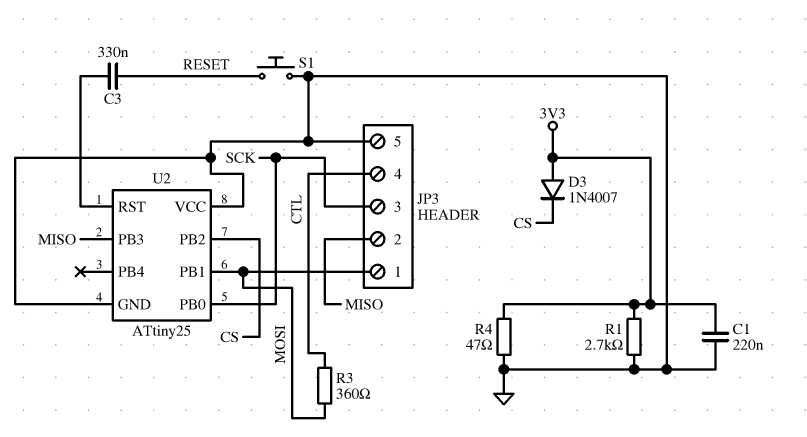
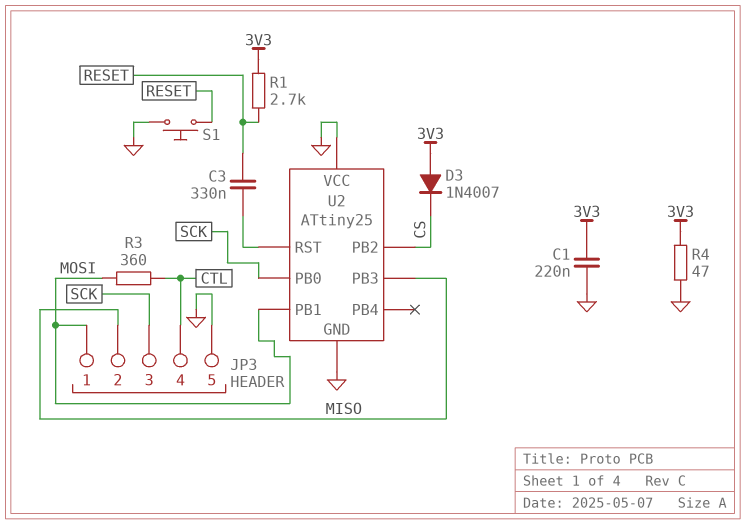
R1: 2.7k (3V3, GND) -> 2.7k (3V3, RESET)

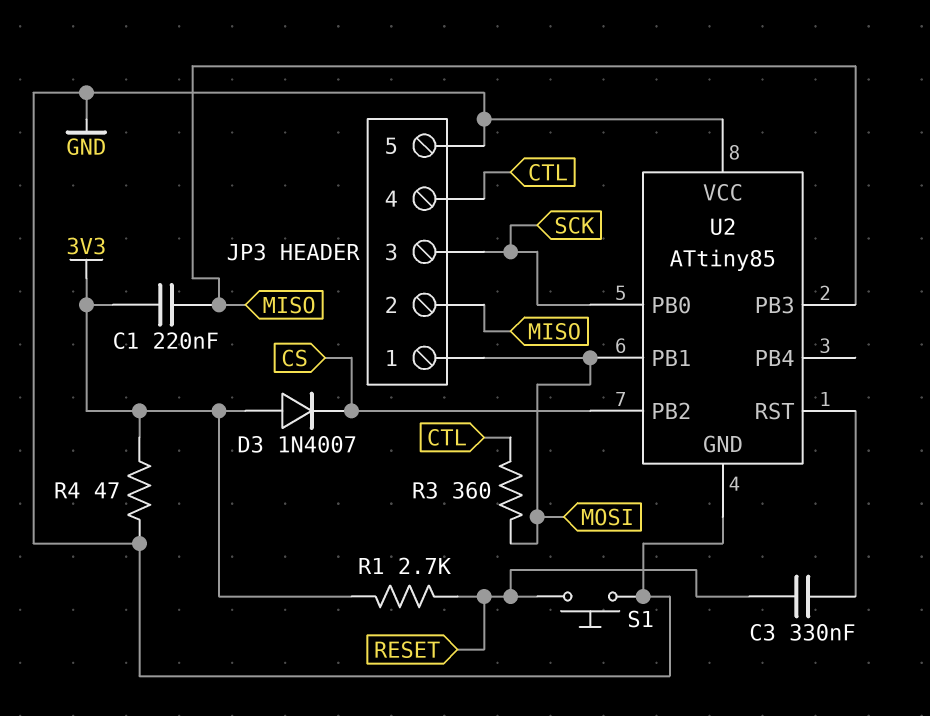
C1: 220nF (3V3, GND) -> 220nF (3V3, MISO)
U2: ATtiny25 -> ATtiny85

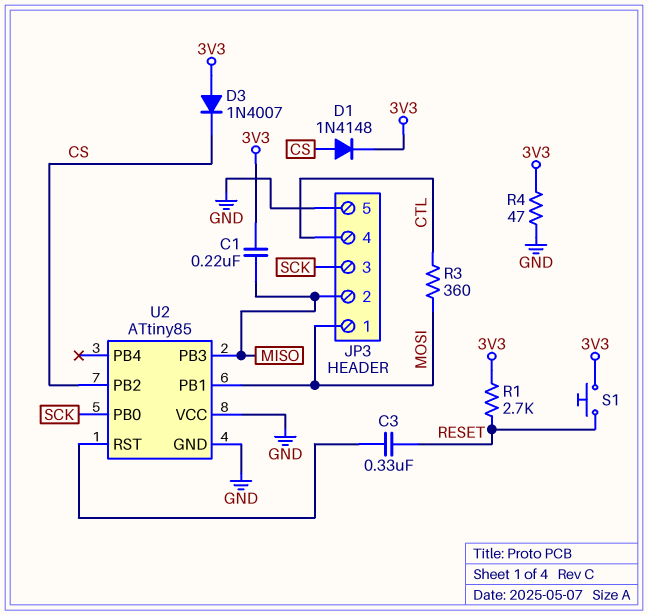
D1: none -> diode 1N4148 (A CS, K 3V3)
S1: button (GND, RESET) -> button (3V3, RESET)

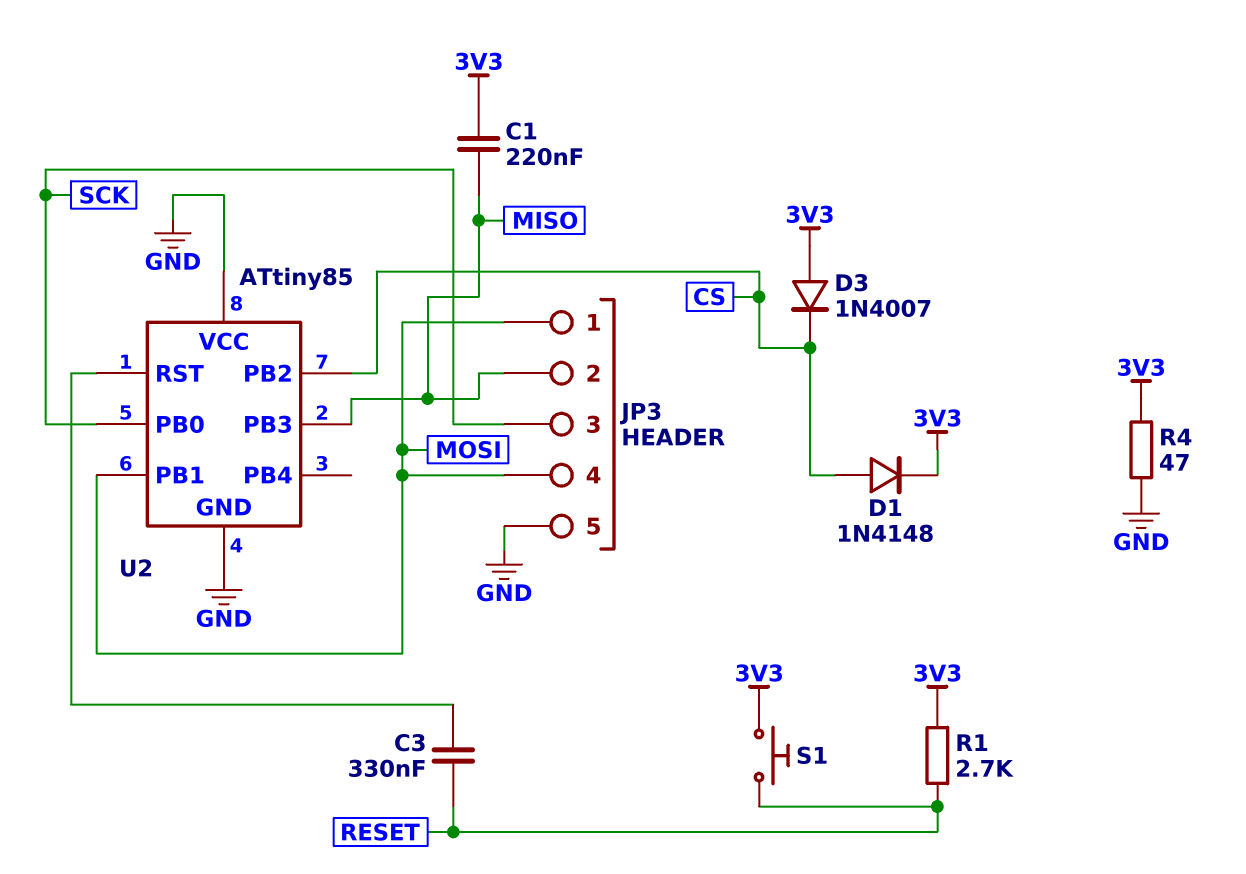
JP3 pin 4: CTL -> MOSI
R3: 360 (CTL, MOSI) -> none

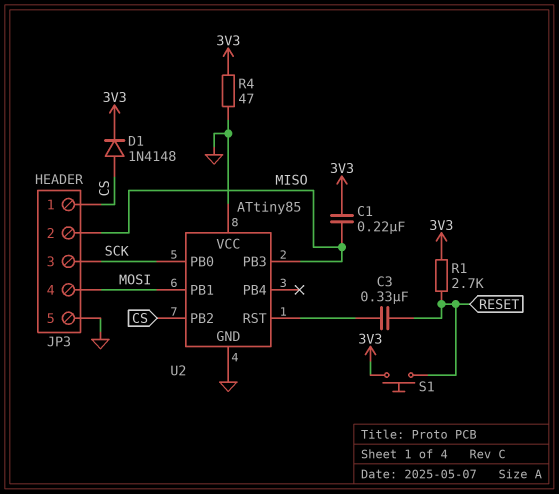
D3: diode 1N4007 (A 3V3, K CS) -> none
JP3 pin 1: MOSI -> CS

